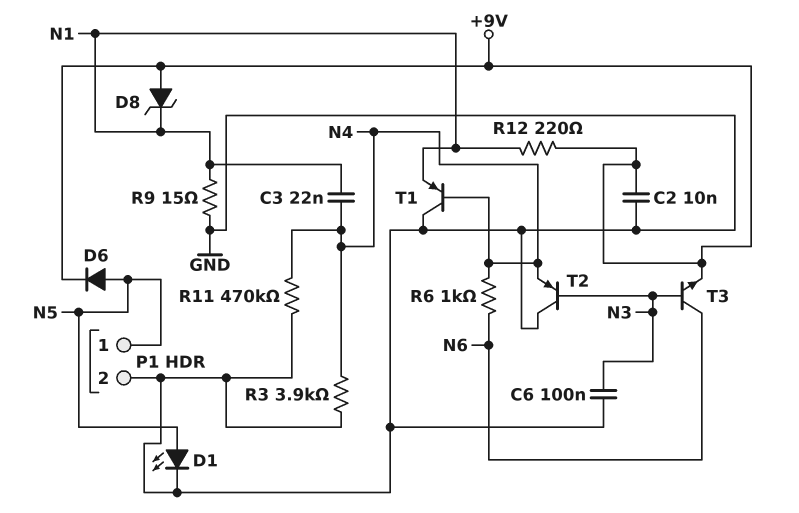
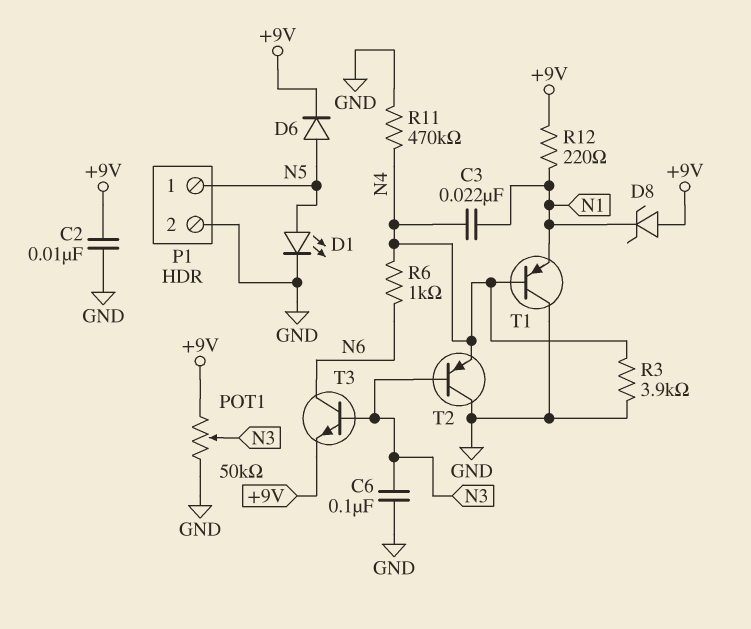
POT1: none -> 50k (+9V, GND, wiper N3)
R9: 15 (GND, N1) -> none

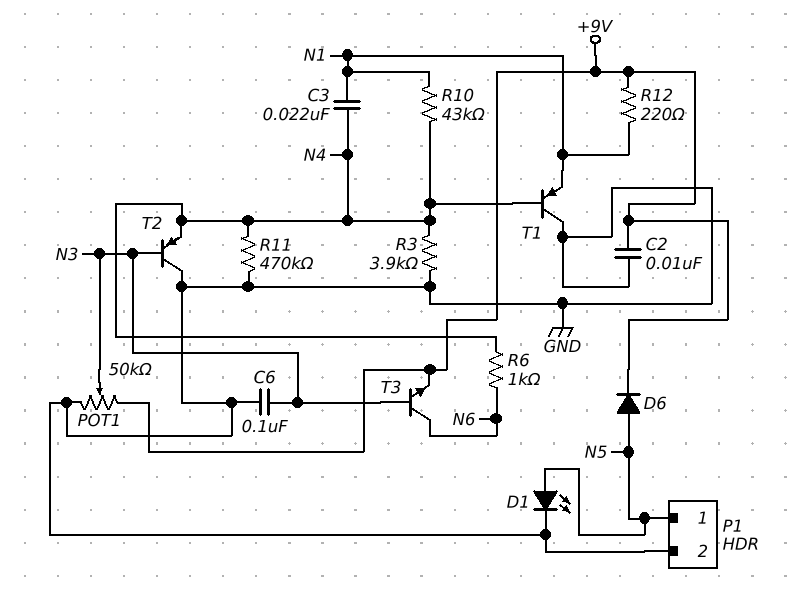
D8: zener (A +9V, K N1) -> none
R10: none -> 43k (N1, N4)

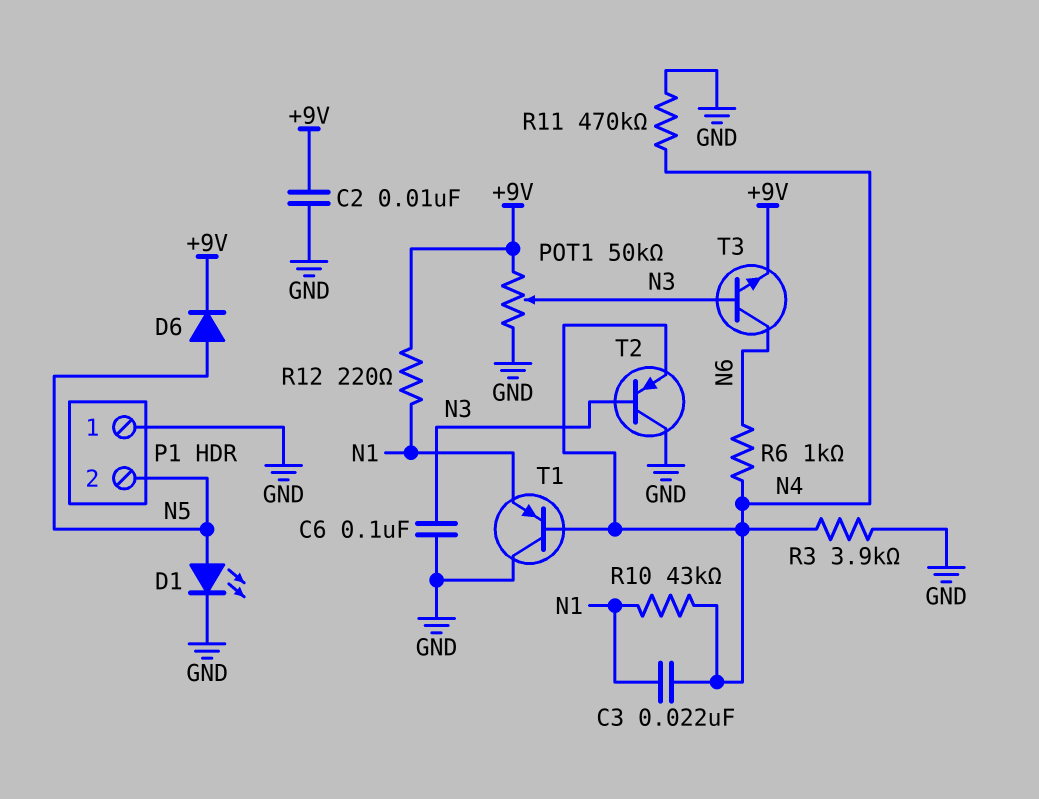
P1 pin 1: N5 -> GND
P1 pin 2: GND -> N5

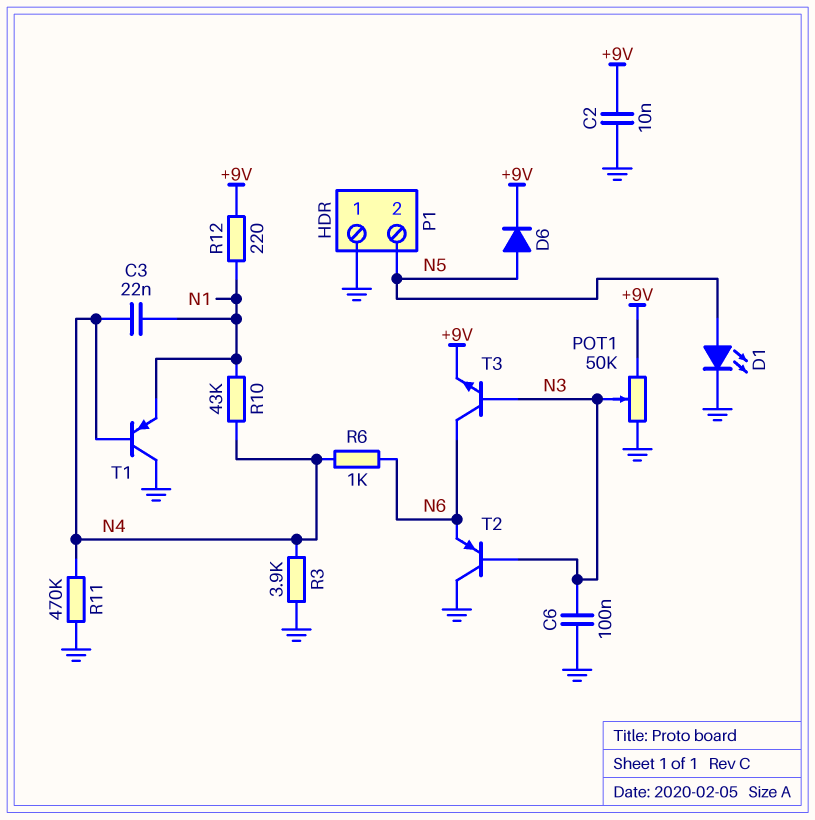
T2: PNP (B N3, C GND, E N4) -> PNP (B N3, C GND, E N6)

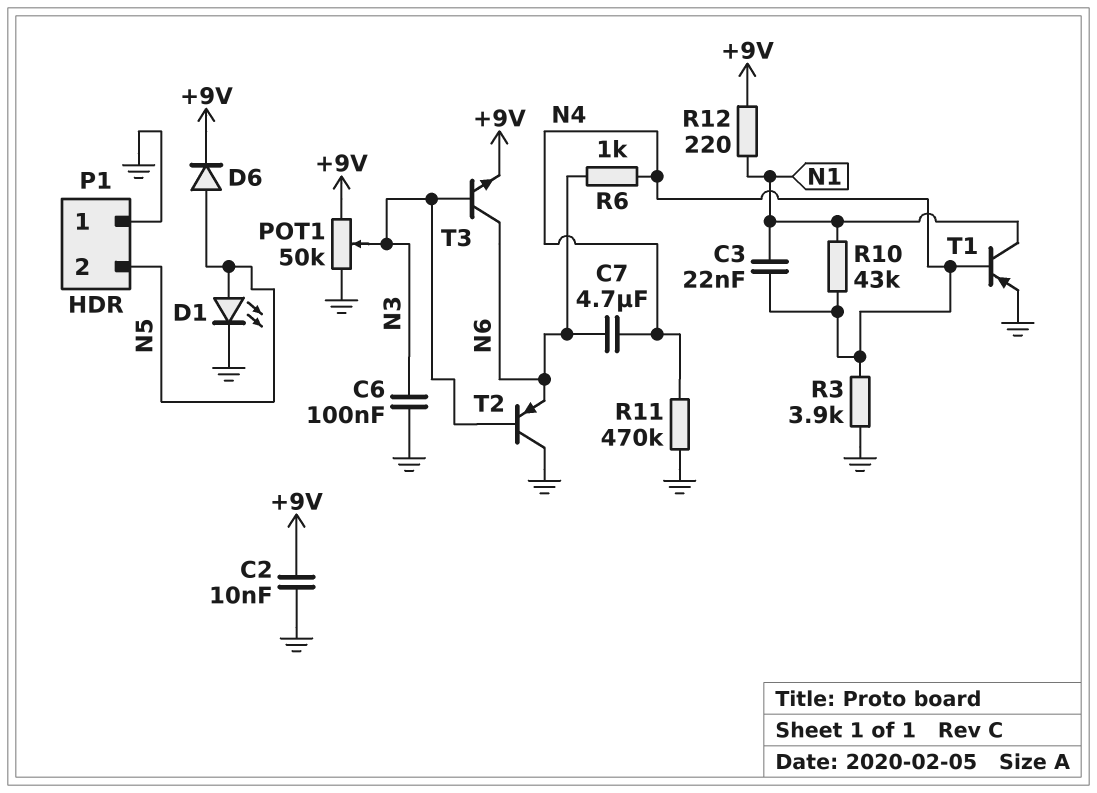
C7: none -> 4.7uF (N4, N6)
T1: PNP (B N4, C GND, E N1) -> PNP (B N4, C N1, E GND)

